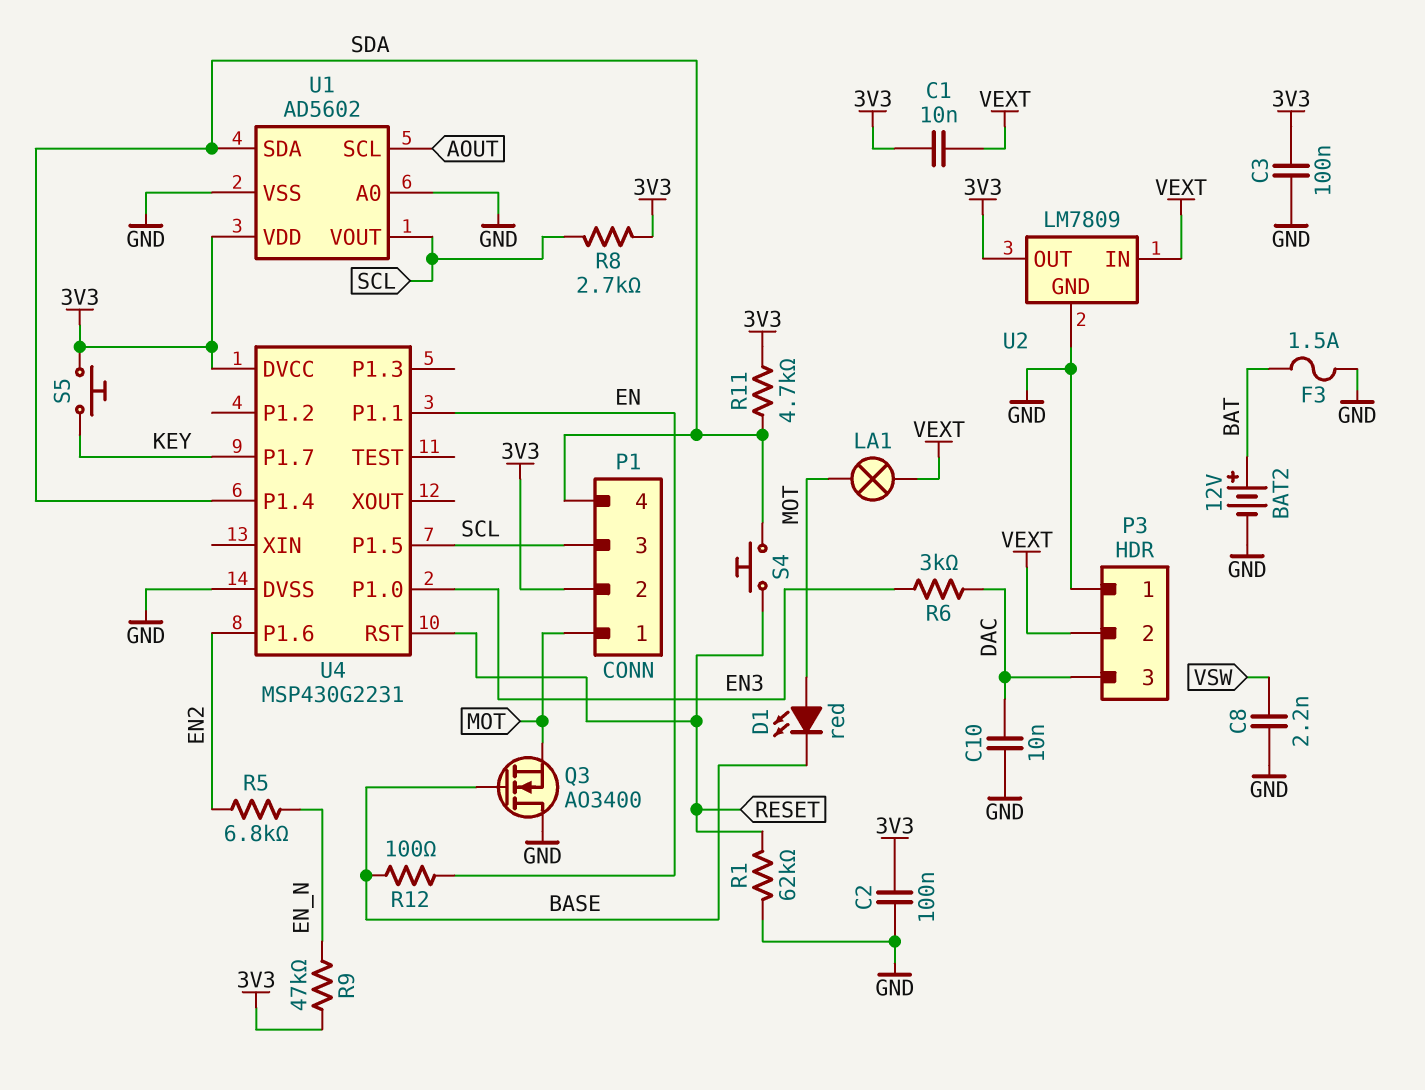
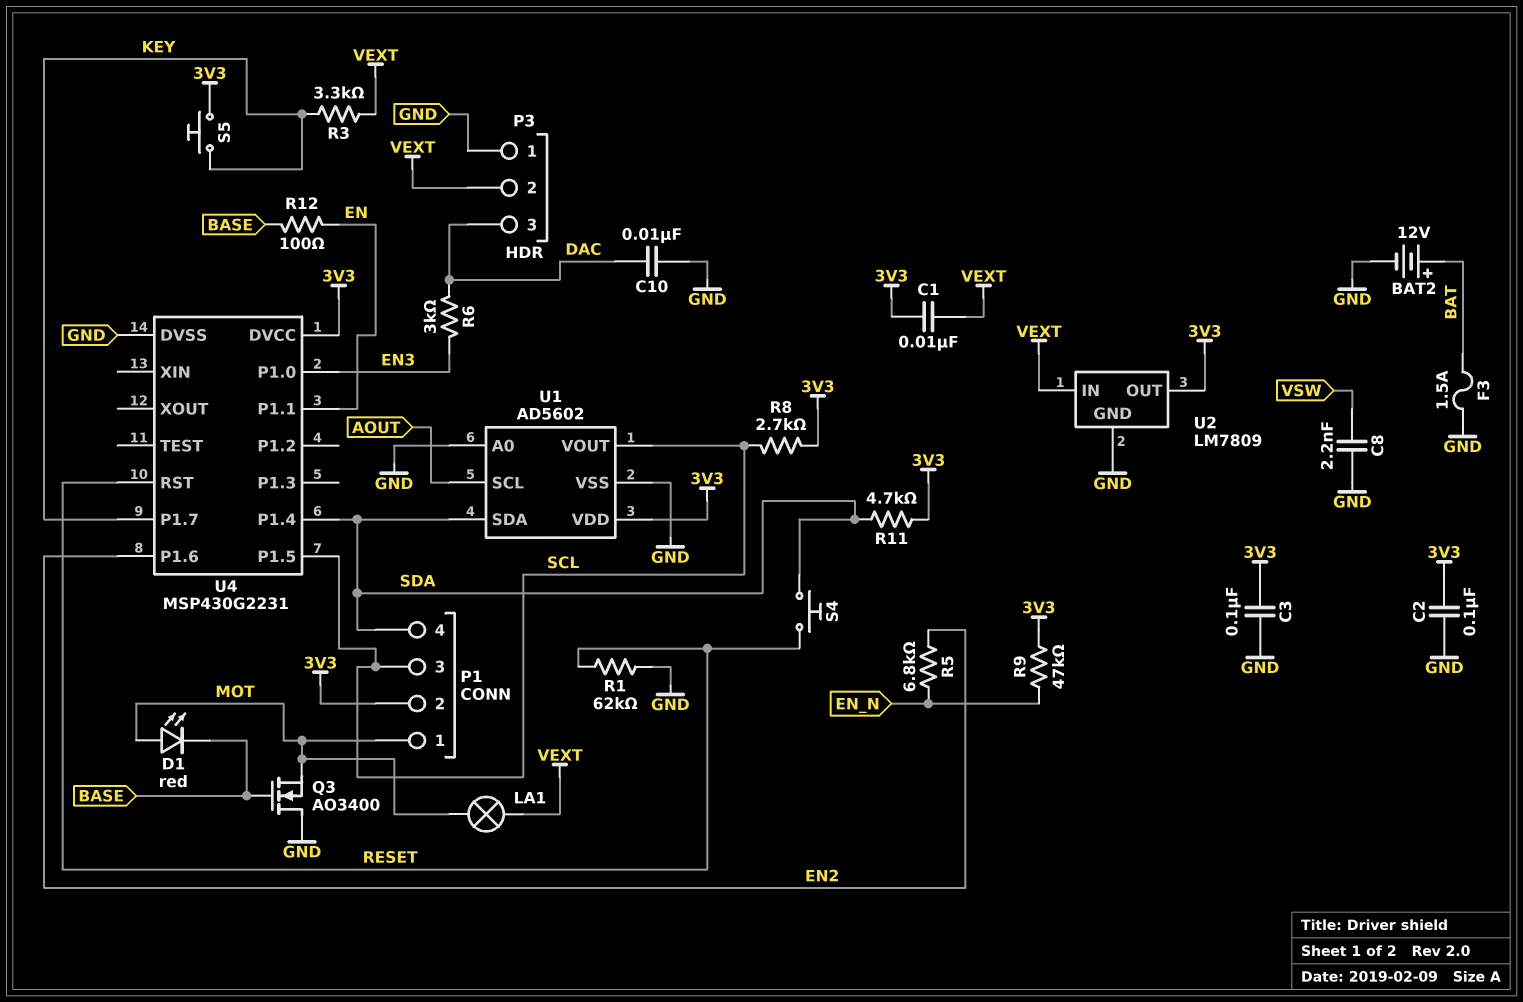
R3: none -> 3.3k (KEY, VEXT)

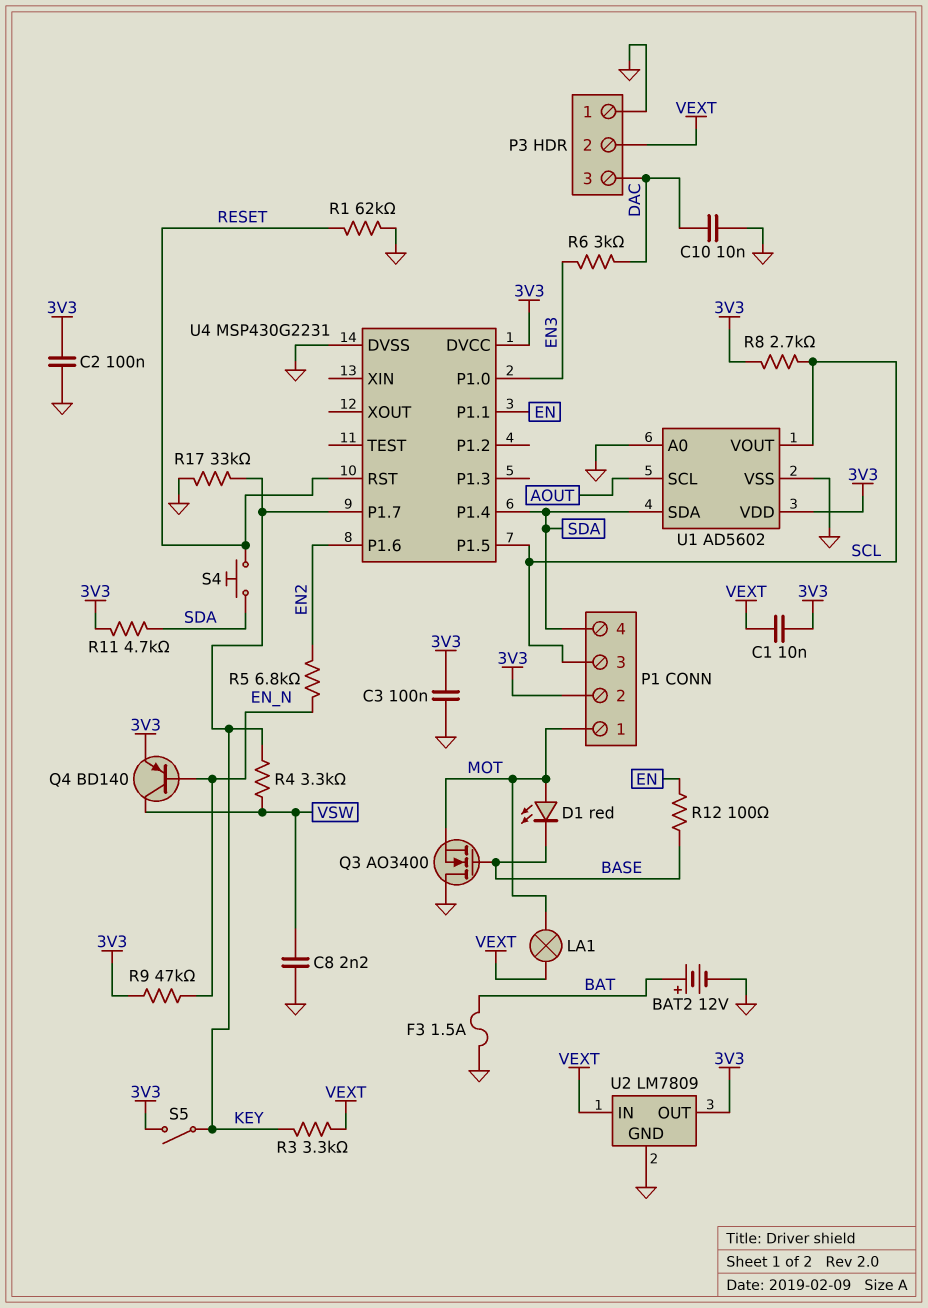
Q4: none -> PNP BD140 (B EN_N, C VSW, E 3V3)
R4: none -> 3.3k (KEY, VSW)
R17: none -> 33k (GND, KEY)
S5: button (3V3, KEY) -> switch (3V3, KEY)

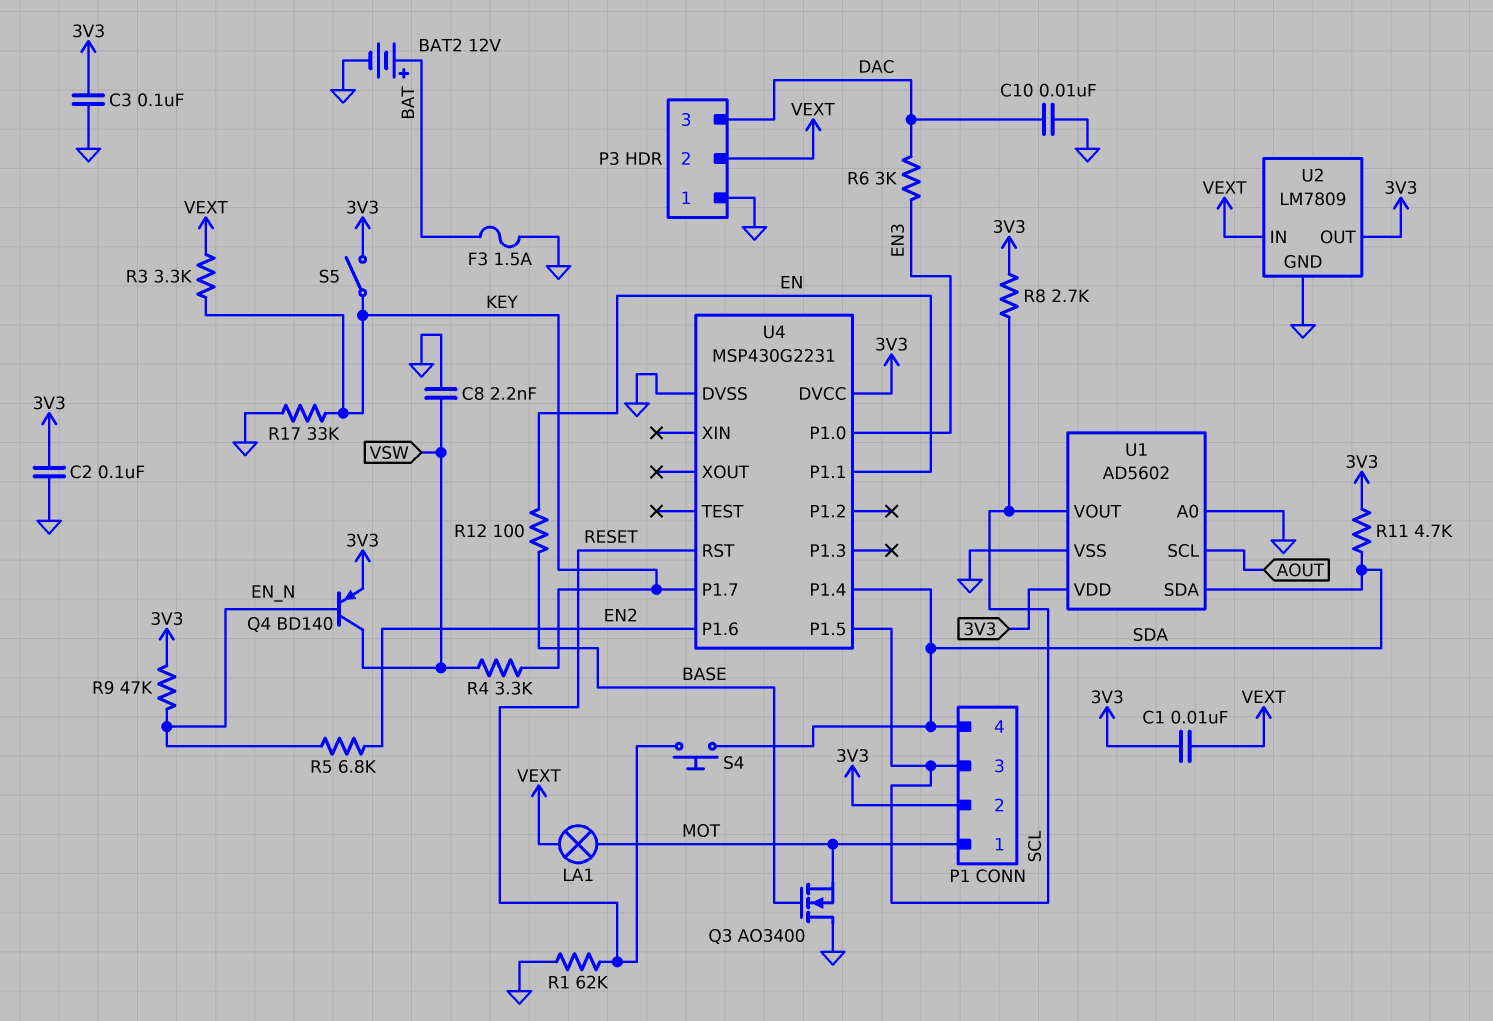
D1: LED red (A MOT, K BASE) -> none

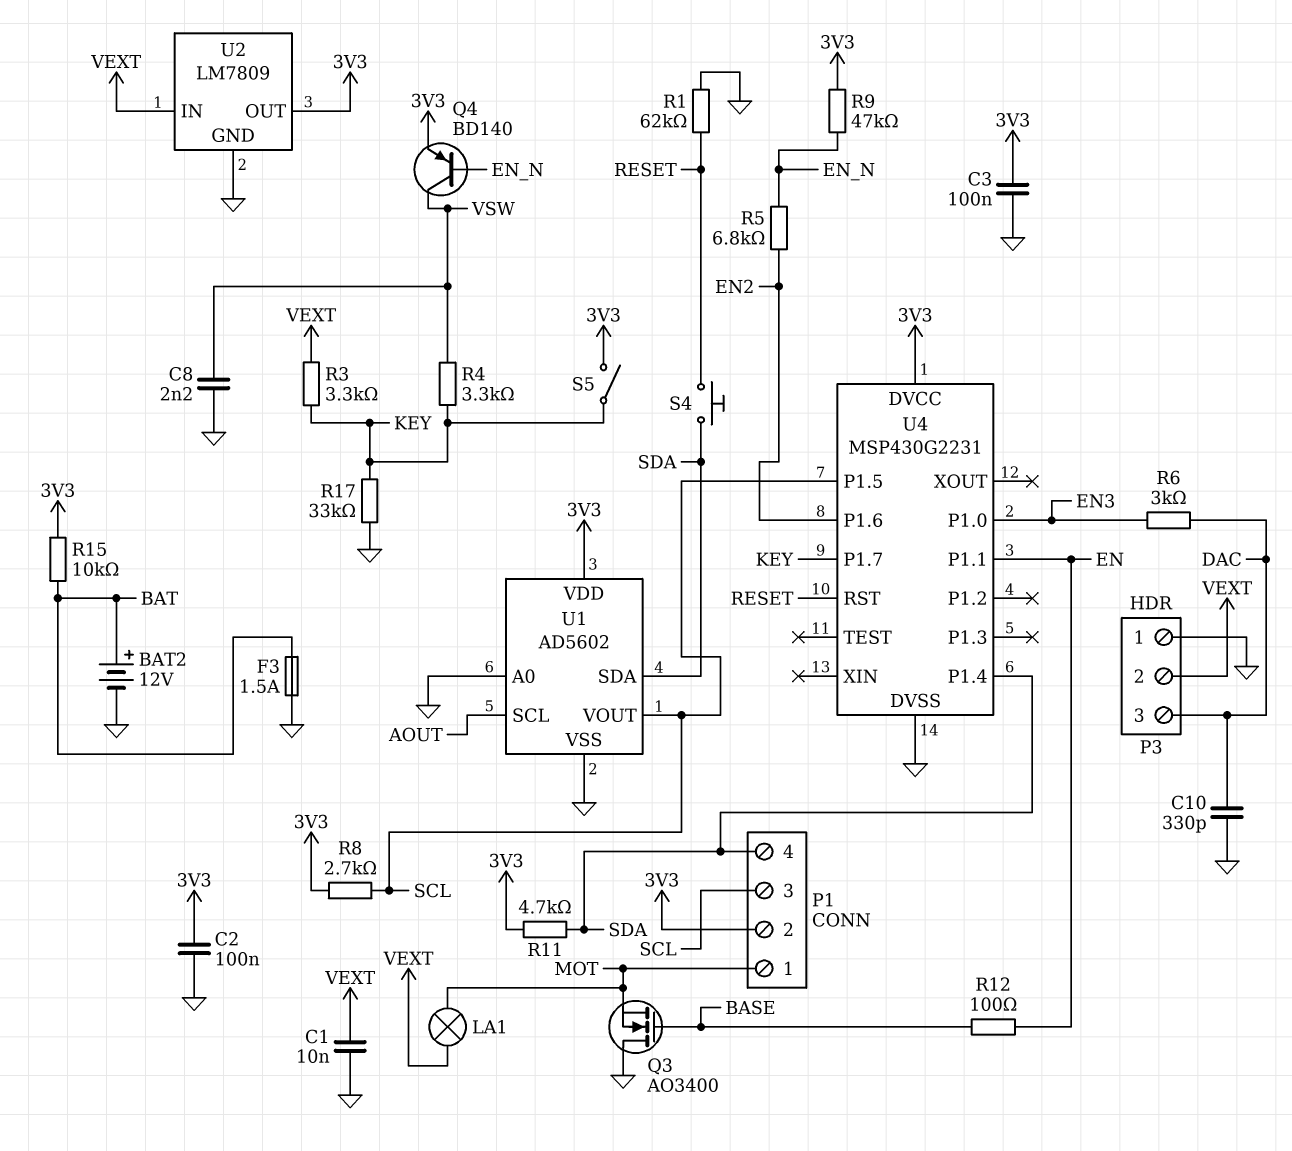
C1: 10nF (3V3, VEXT) -> 10nF (GND, VEXT)
C10: 10nF (DAC, GND) -> 330pF (DAC, GND)
R15: none -> 10k (3V3, BAT)

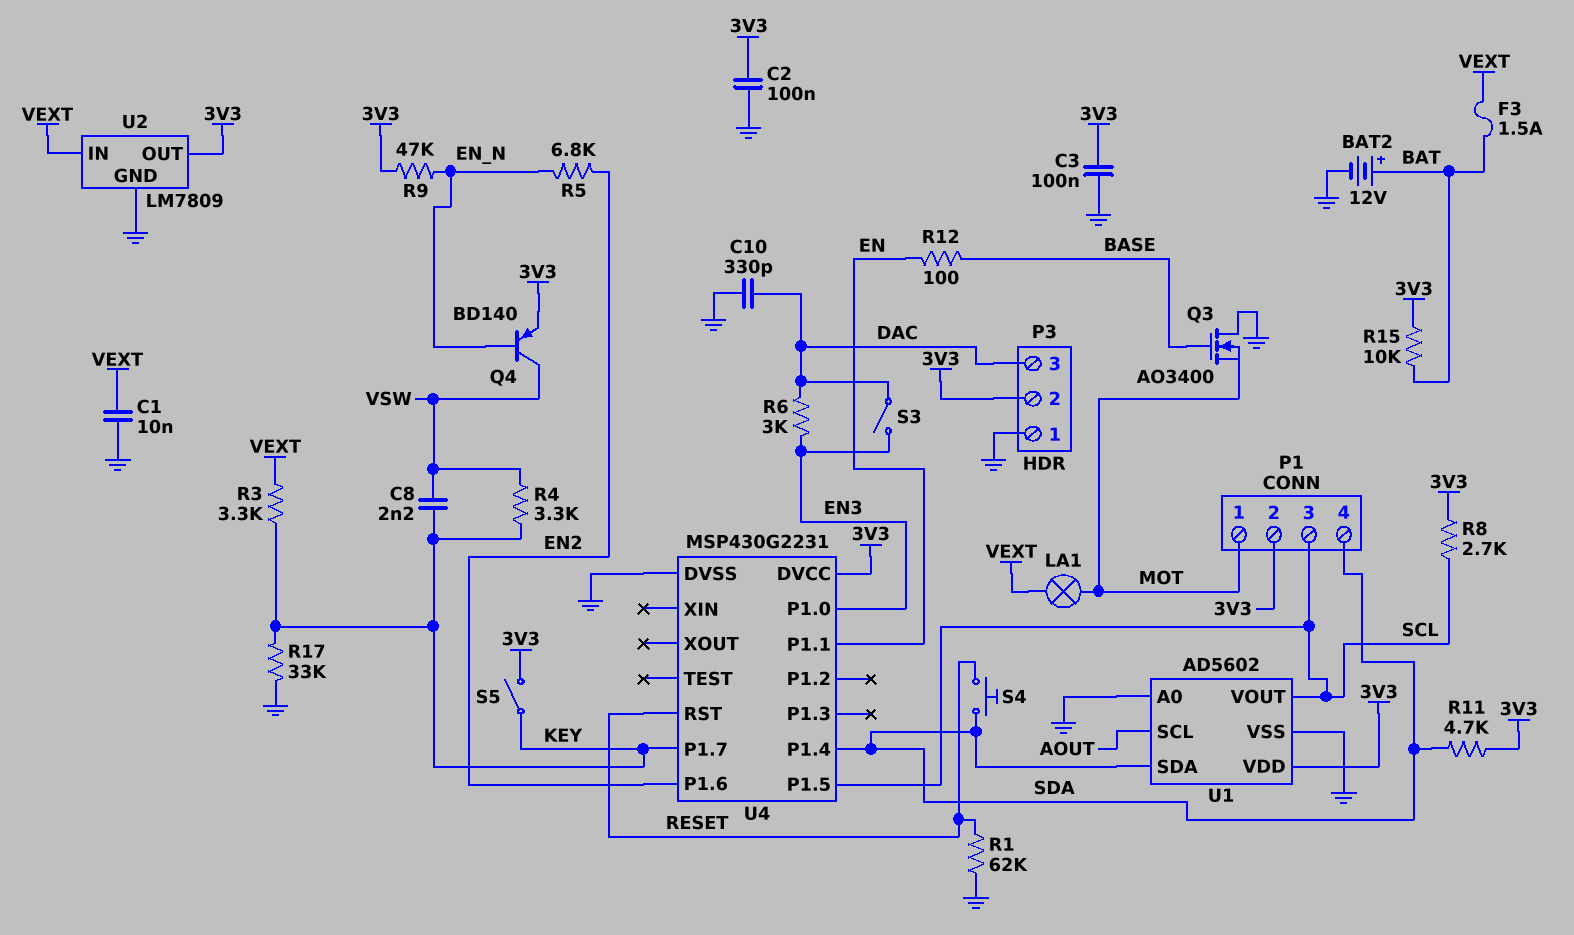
C8: 2.2nF (GND, VSW) -> 2.2nF (KEY, VSW)
F3: 1.5A (BAT, GND) -> 1.5A (BAT, VEXT)
P3 pin 2: VEXT -> 3V3
S3: none -> switch (DAC, EN3)

